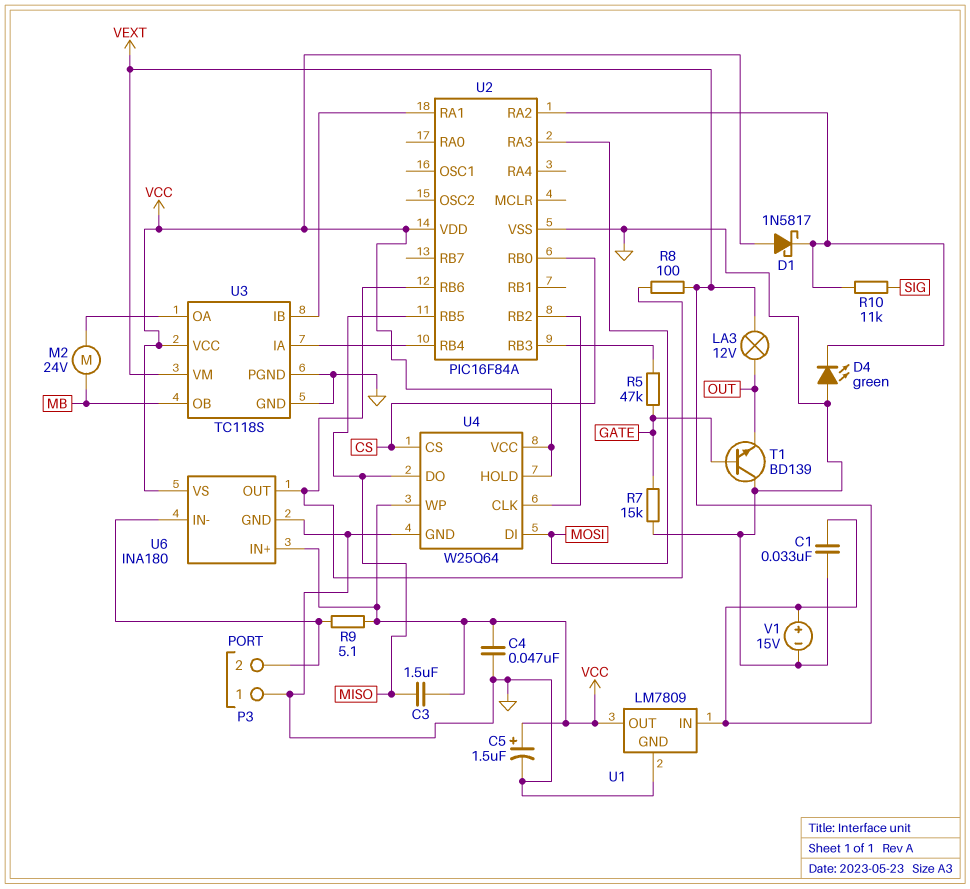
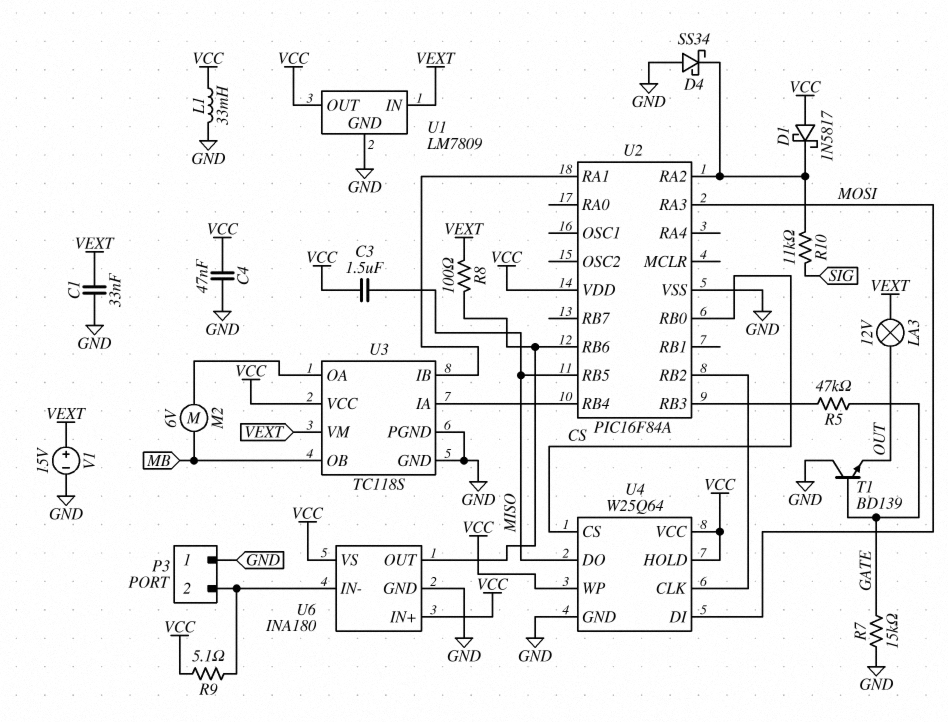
C5: 1.5uF (plus VCC, minus GND) -> none
D4: LED green (A GND, K U2/RA2) -> schottky SS34 (A GND, K U2/RA2)
L1: none -> 33mH (GND, VCC)
M2: motor 24V (MB, U3/OA) -> motor 6V (MB, U3/OA)

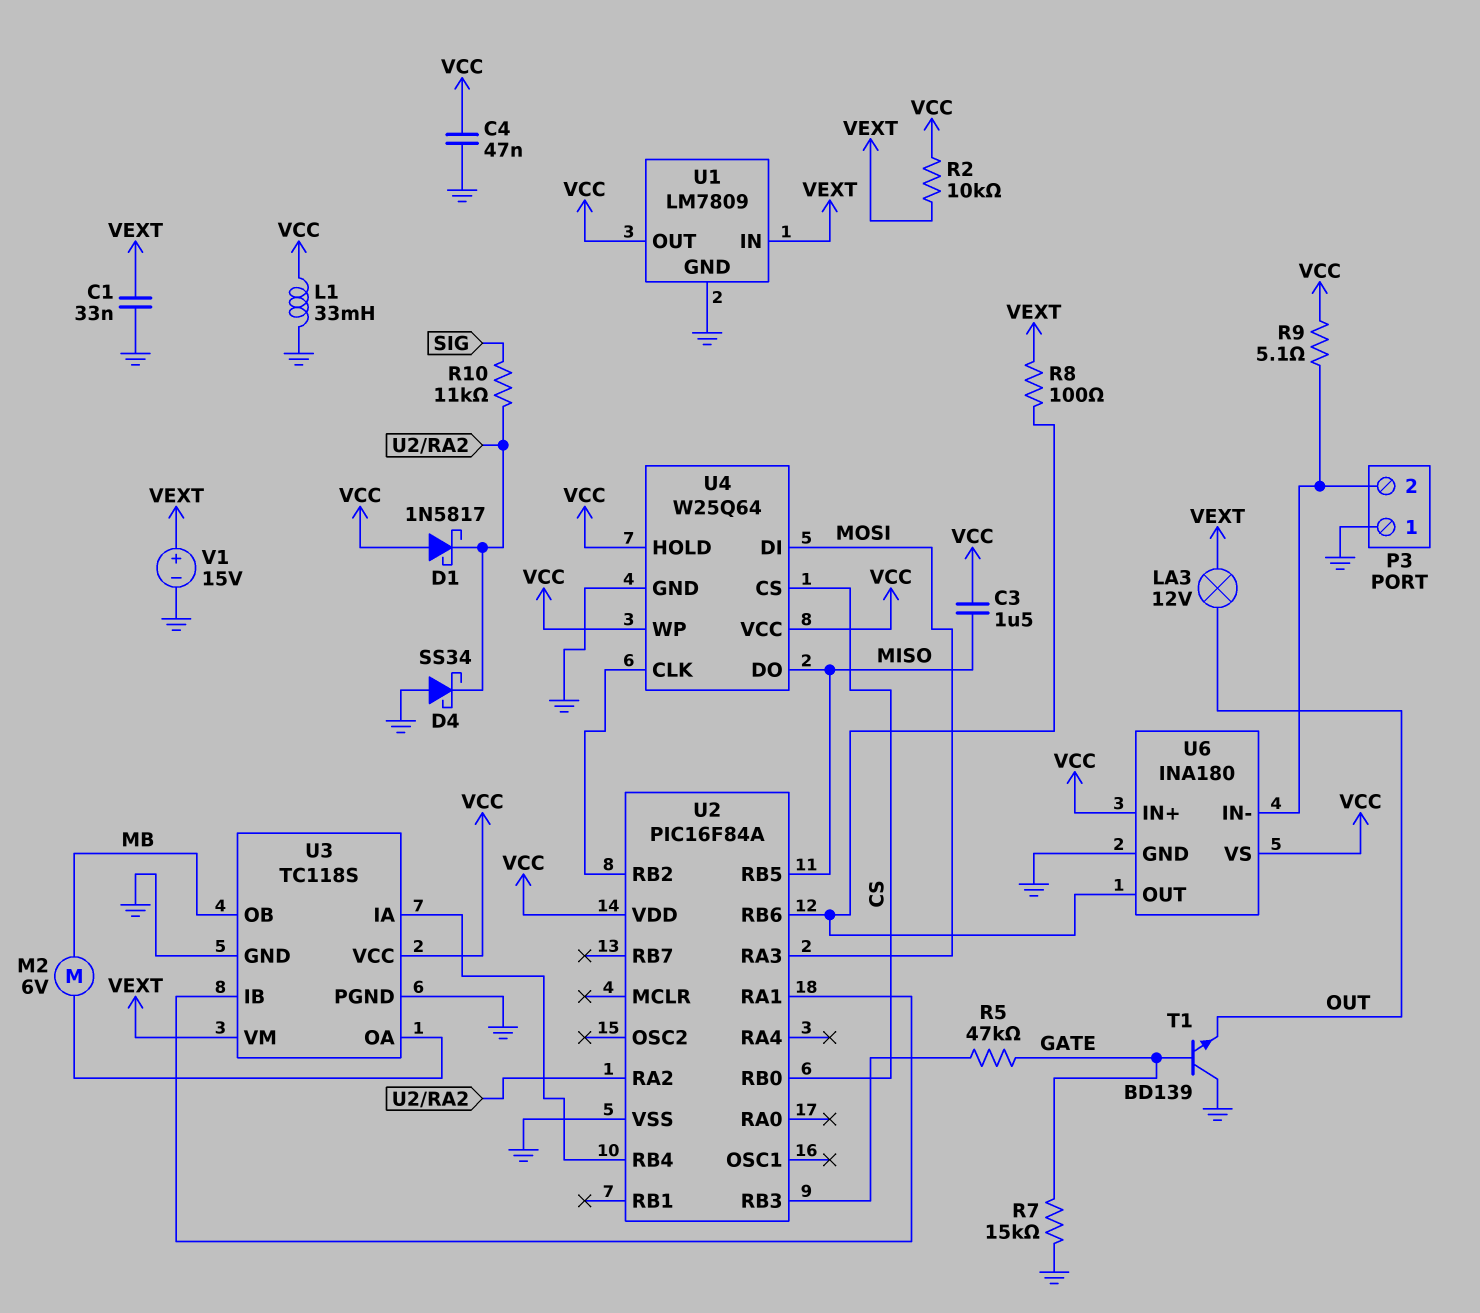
R2: none -> 10k (VCC, VEXT)

